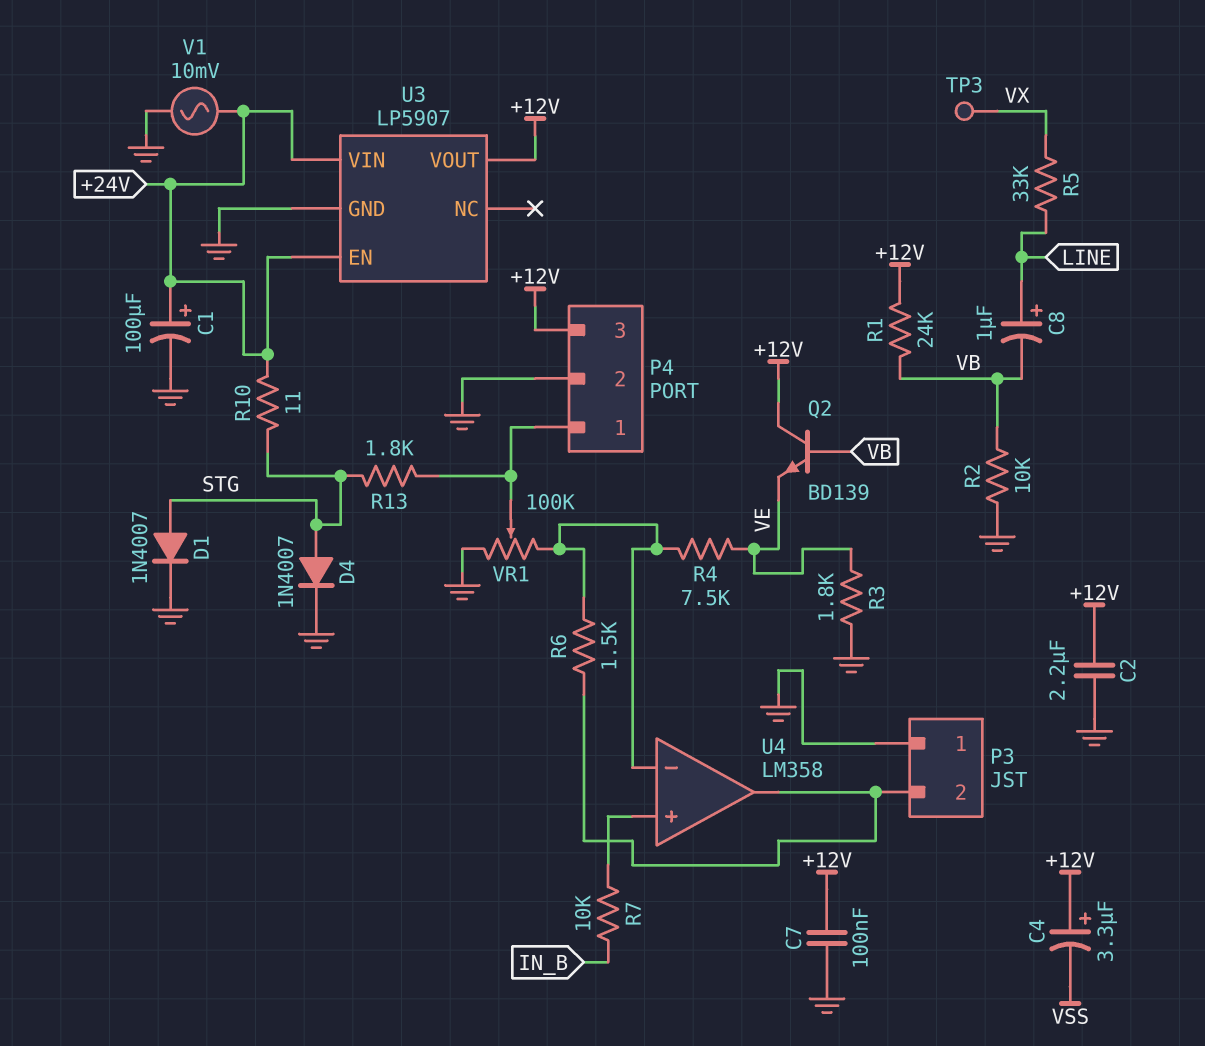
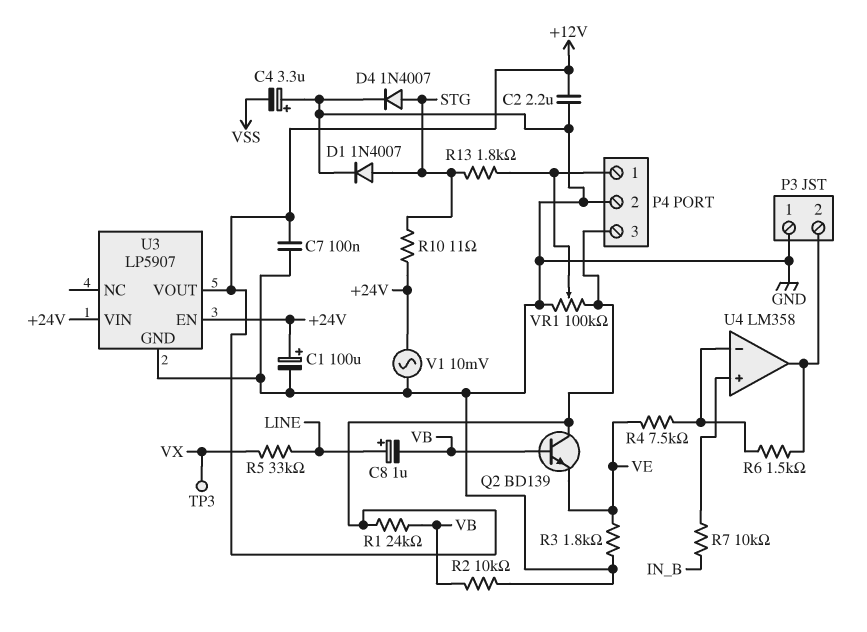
C4: 3.3uF (plus +12V, minus VSS) -> 3.3uF (plus GND, minus VSS)
VR1: 100k (GND, U4/in-, wiper P4/1) -> 100k (+12V, GND, wiper P4/1)

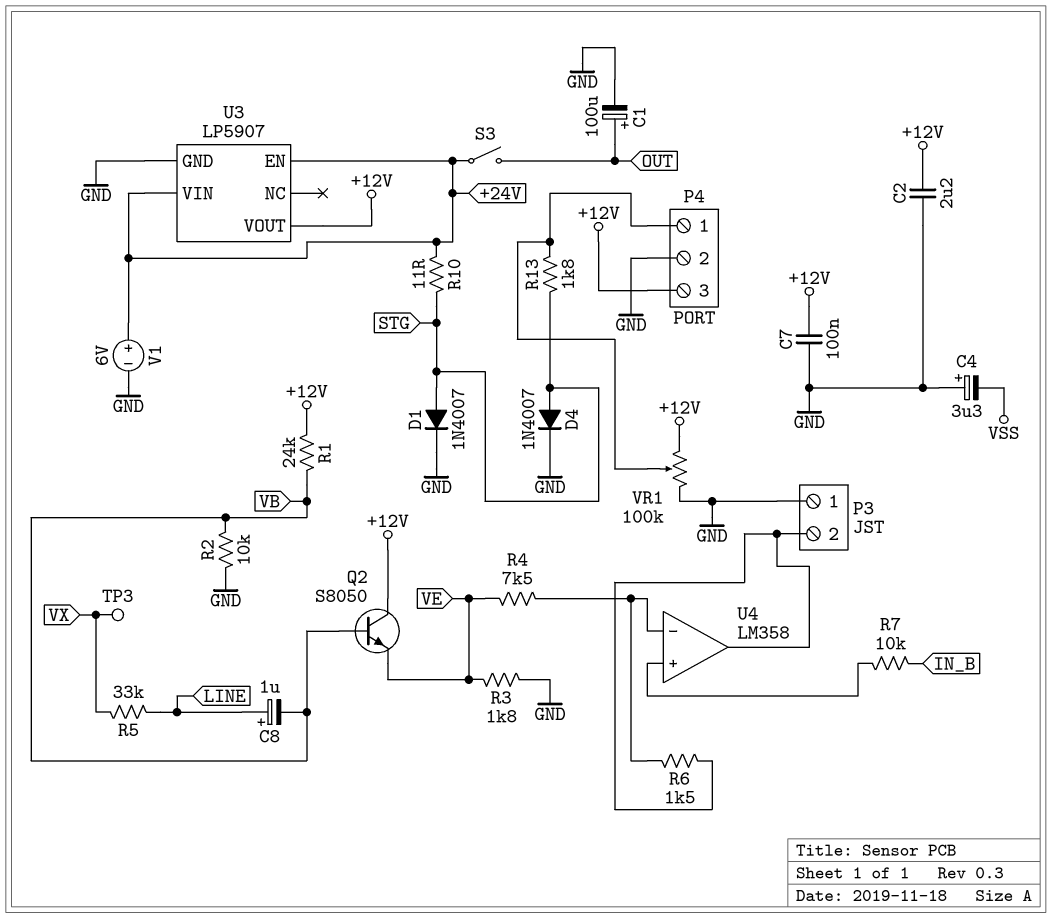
C1: 100uF (plus +24V, minus GND) -> 100uF (plus OUT, minus GND)
Q2: NPN BD139 (B VB, C +12V, E VE) -> NPN S8050 (B VB, C +12V, E VE)
S3: none -> switch (+24V, OUT)
V1: AC 10mV (+24V, GND) -> 6V (plus +24V, minus GND)

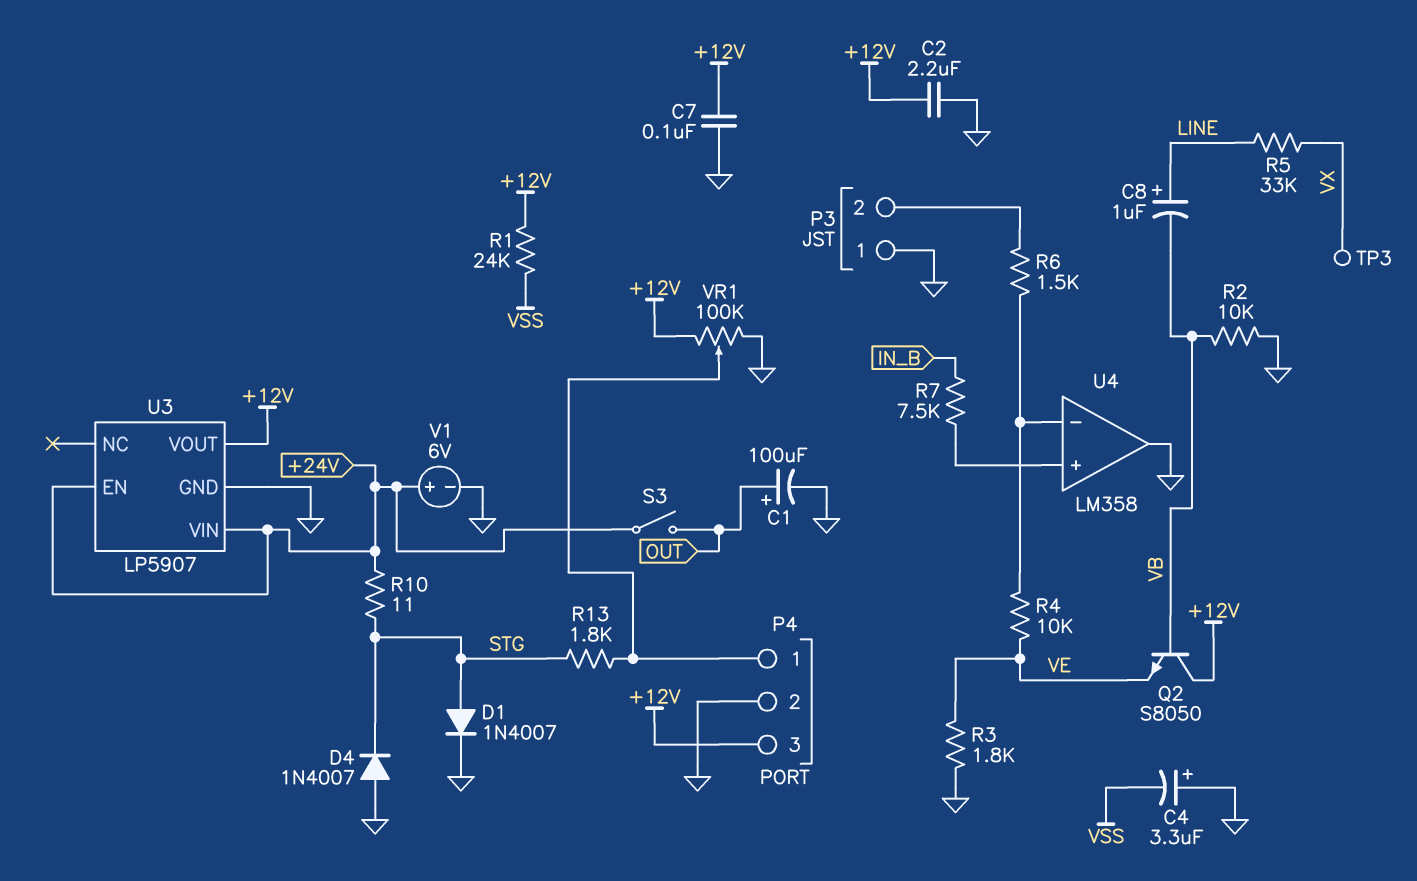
D4: diode 1N4007 (A STG, K GND) -> diode 1N4007 (A GND, K STG)
R1: 24k (+12V, VB) -> 24k (+12V, VSS)
R4: 7.5k (U4/in-, VE) -> 10k (U4/in-, VE)
R7: 10k (IN_B, U4/in+) -> 7.5k (IN_B, U4/in+)
U4 pin out: P3/2 -> GND

